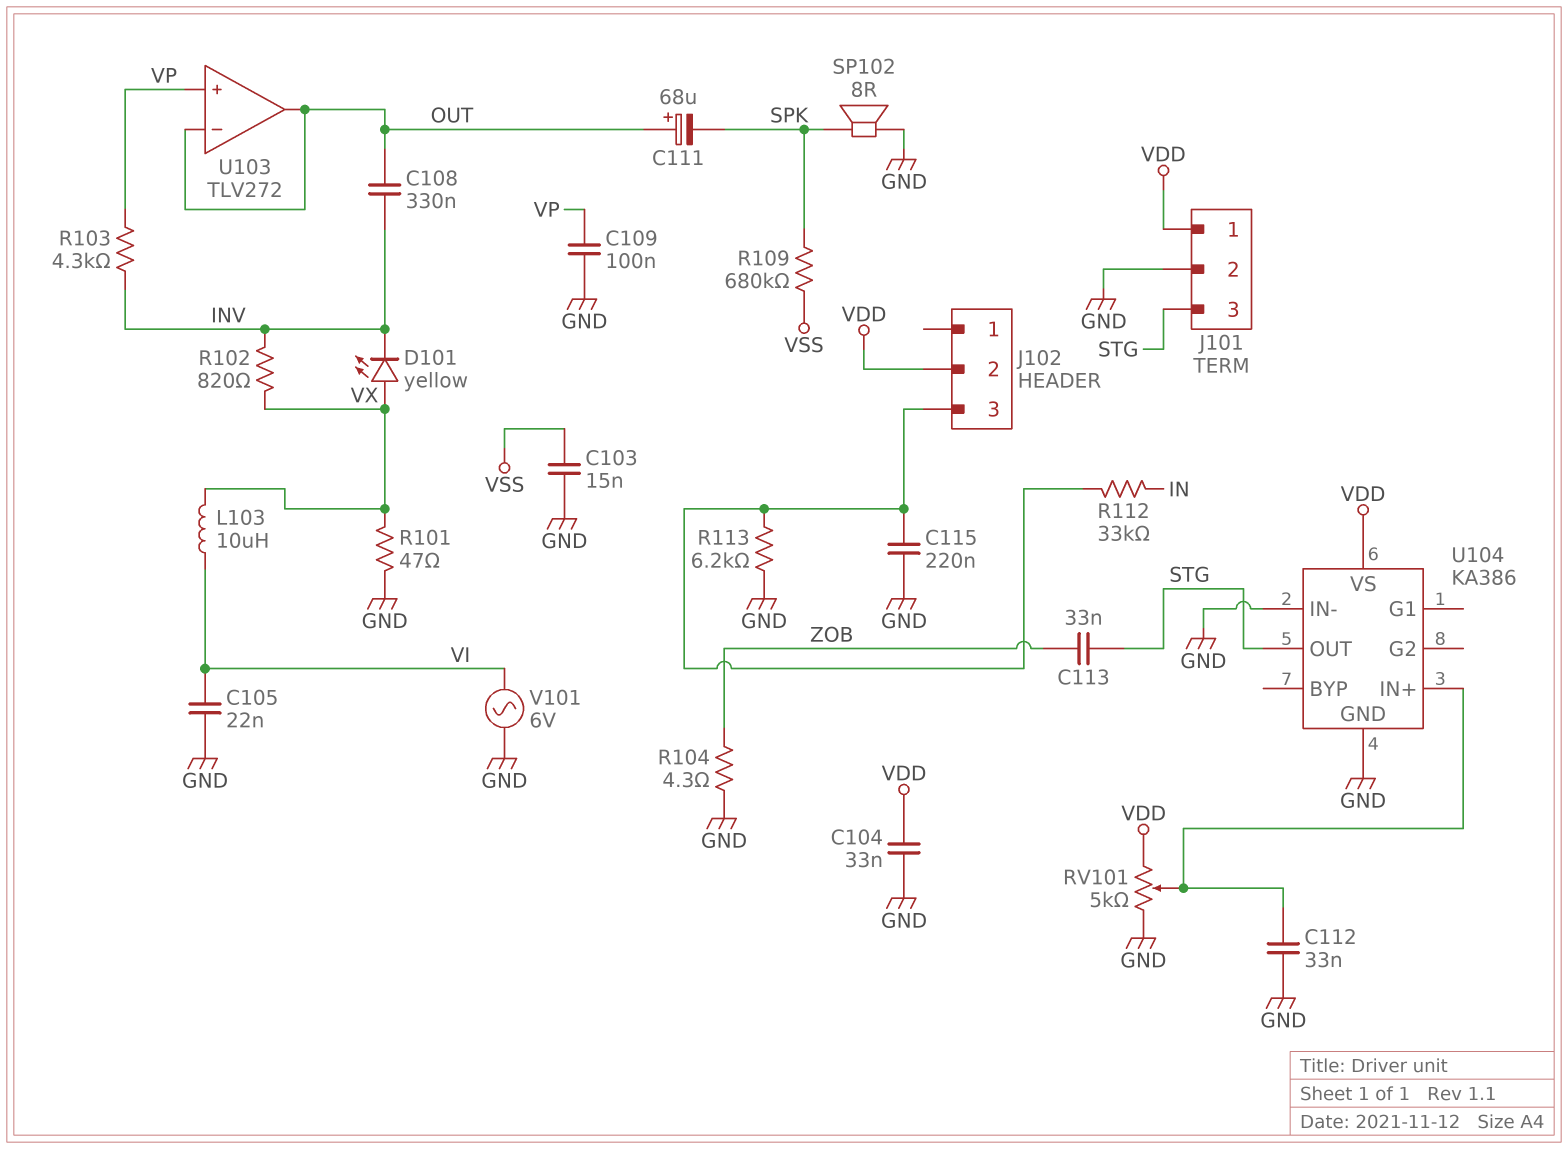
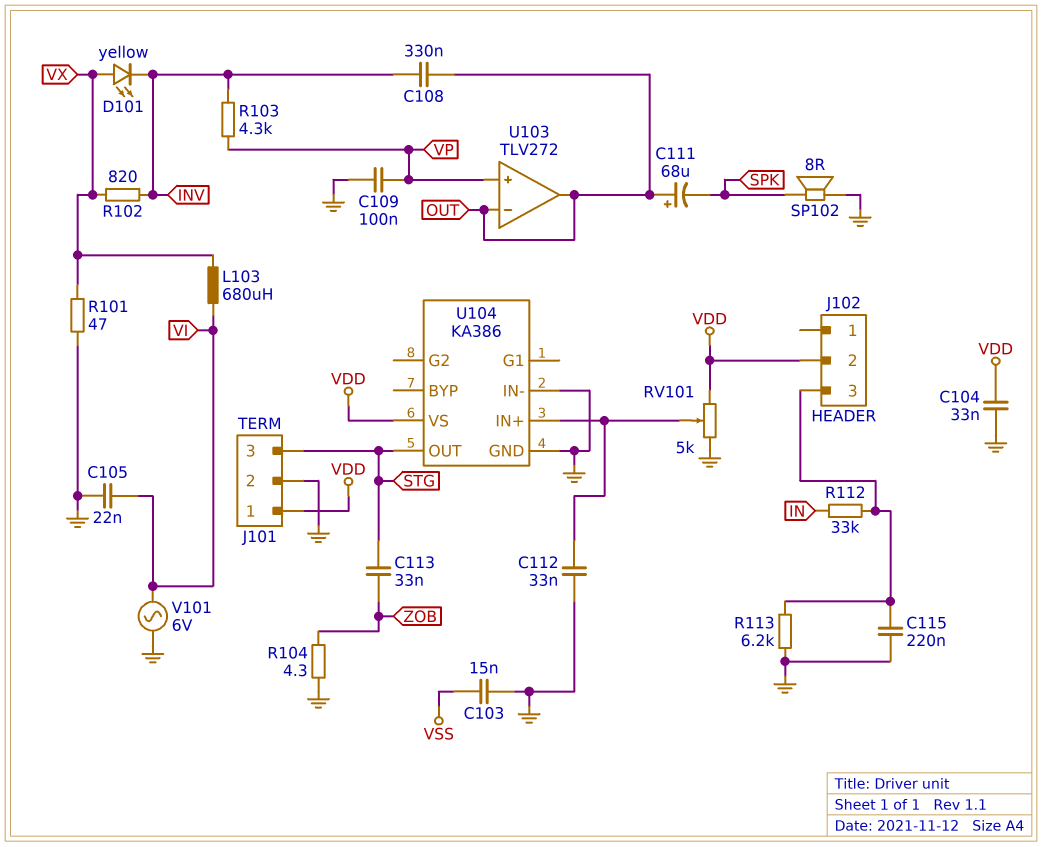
L103: 10uH (VI, VX) -> 680uH (VI, VX)
R109: 680k (SPK, VSS) -> none

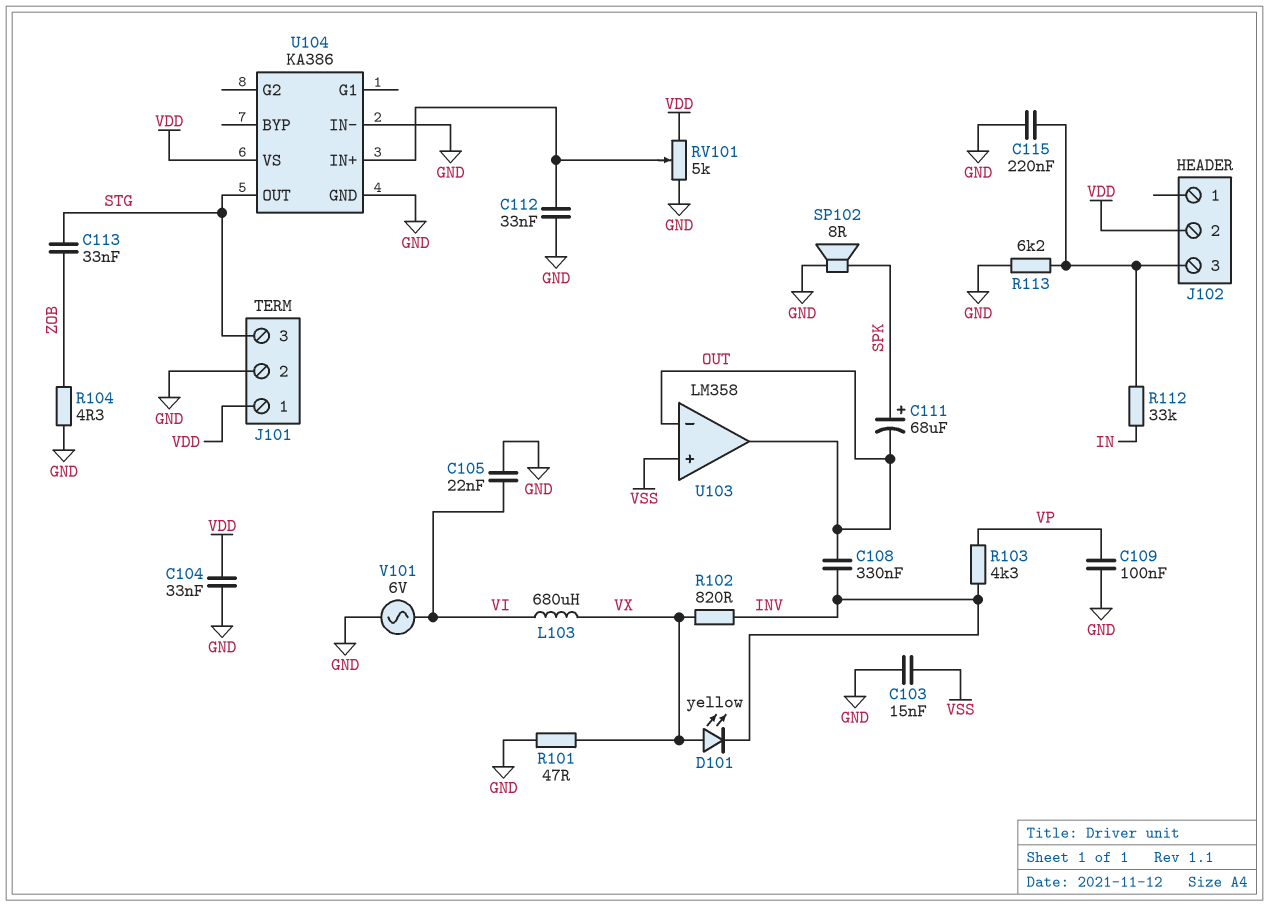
C111: 68uF (plus OUT, minus SPK) -> 68uF (plus SPK, minus OUT)
U103: TLV272 -> LM358
U103 pin in+: VP -> VSS

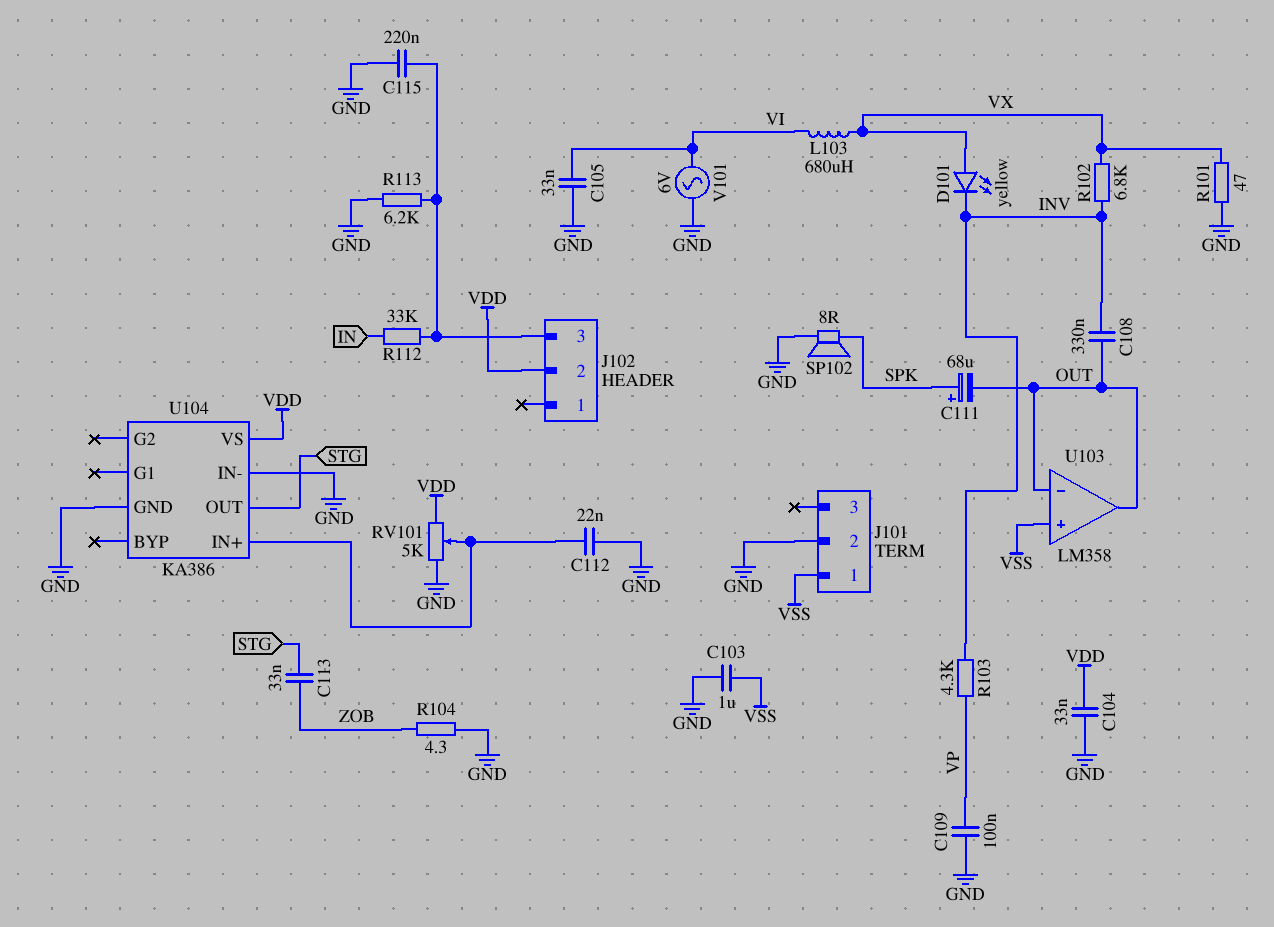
C103: 15nF (GND, VSS) -> 1uF (GND, VSS)
C105: 22nF (GND, VI) -> 33nF (GND, VI)
C112: 33nF (GND, U104/IN+) -> 22nF (GND, U104/IN+)
J101 pin 1: VDD -> VSS
J101 pin 3: STG -> none
R102: 820 (INV, VX) -> 6.8k (INV, VX)

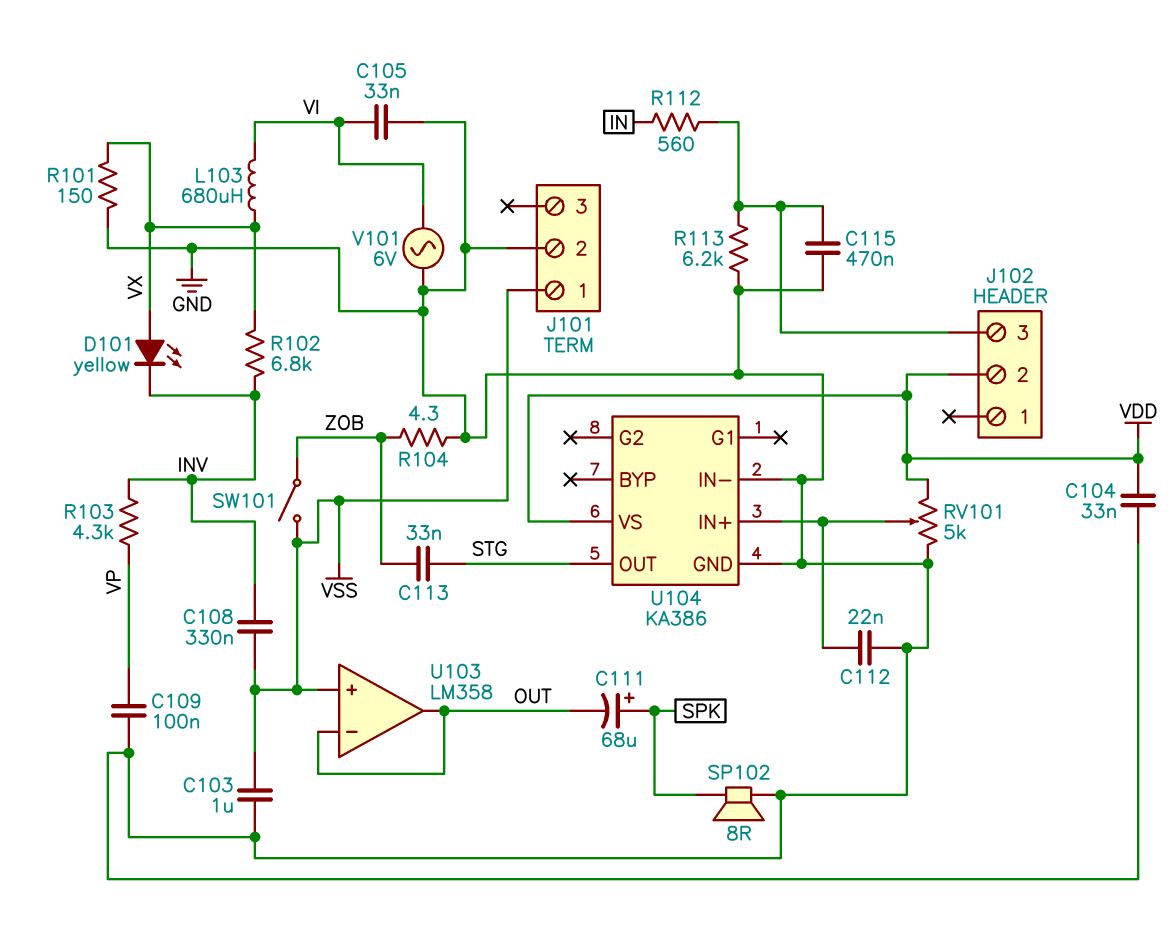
C108: 330nF (INV, OUT) -> 330nF (INV, VSS)
C115: 220nF (GND, J102/3) -> 470nF (GND, J102/3)
R101: 47 (GND, VX) -> 150 (GND, VX)
R112: 33k (IN, J102/3) -> 560 (IN, J102/3)
SW101: none -> switch (VSS, ZOB)

